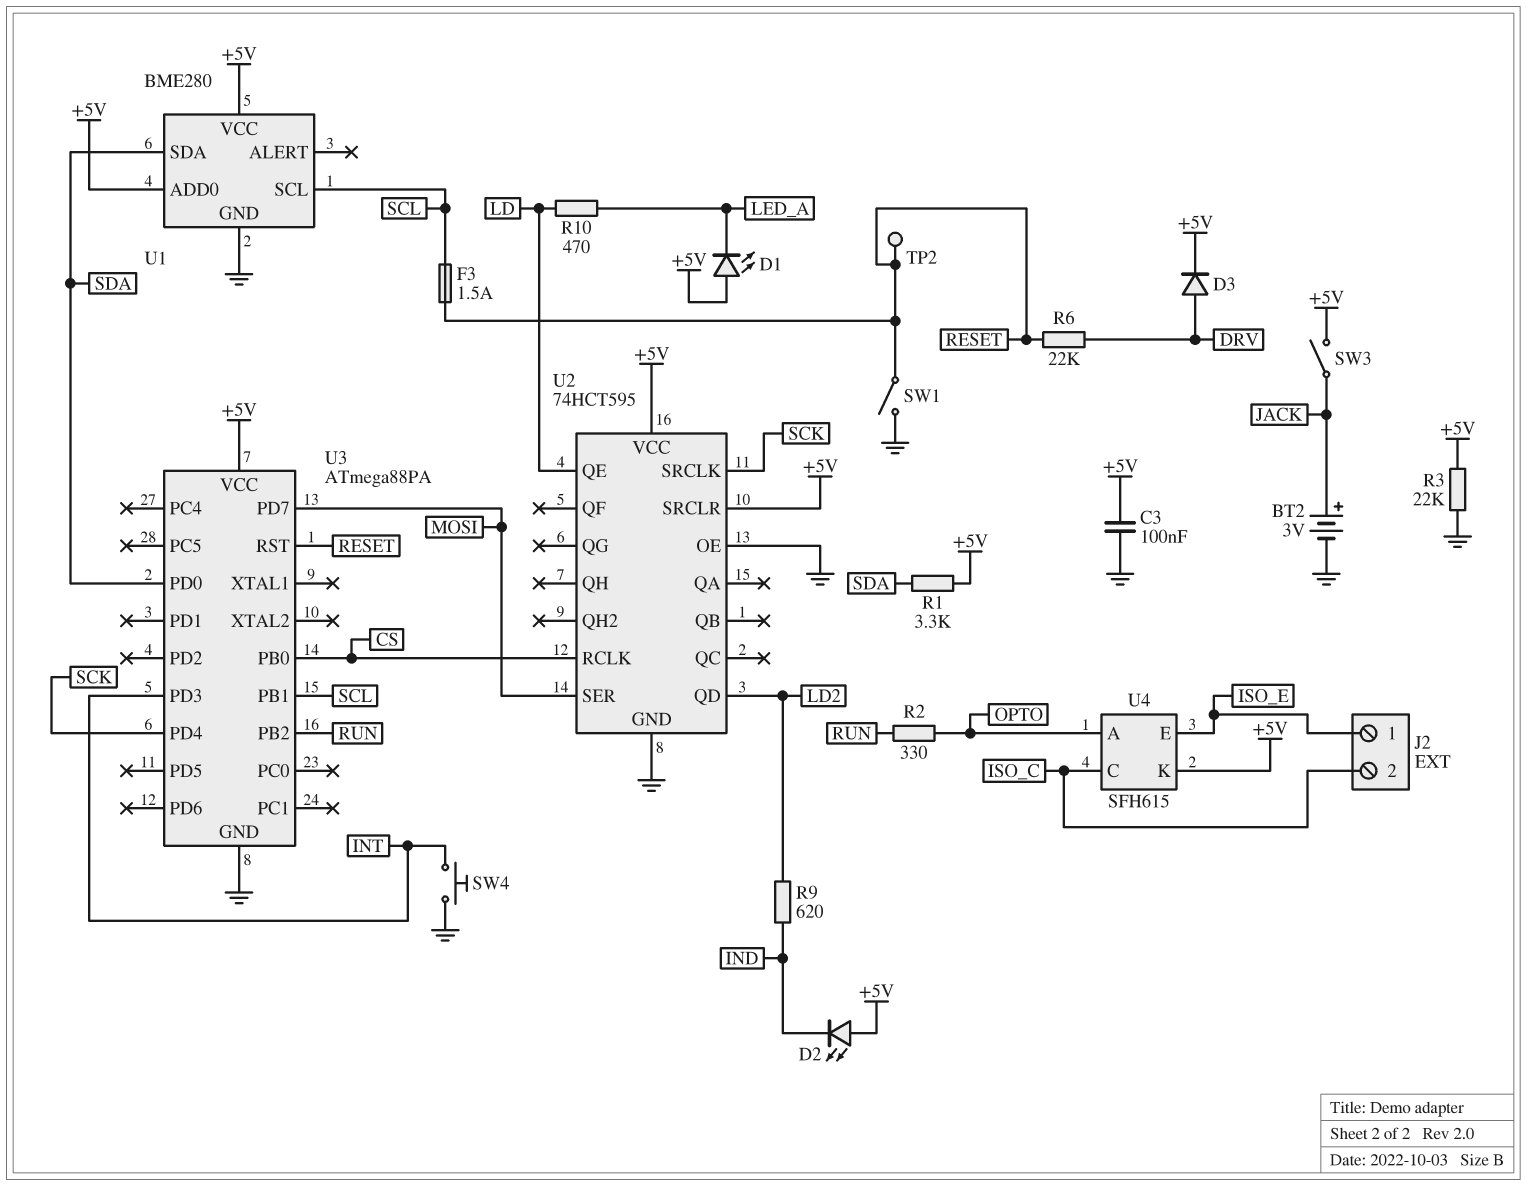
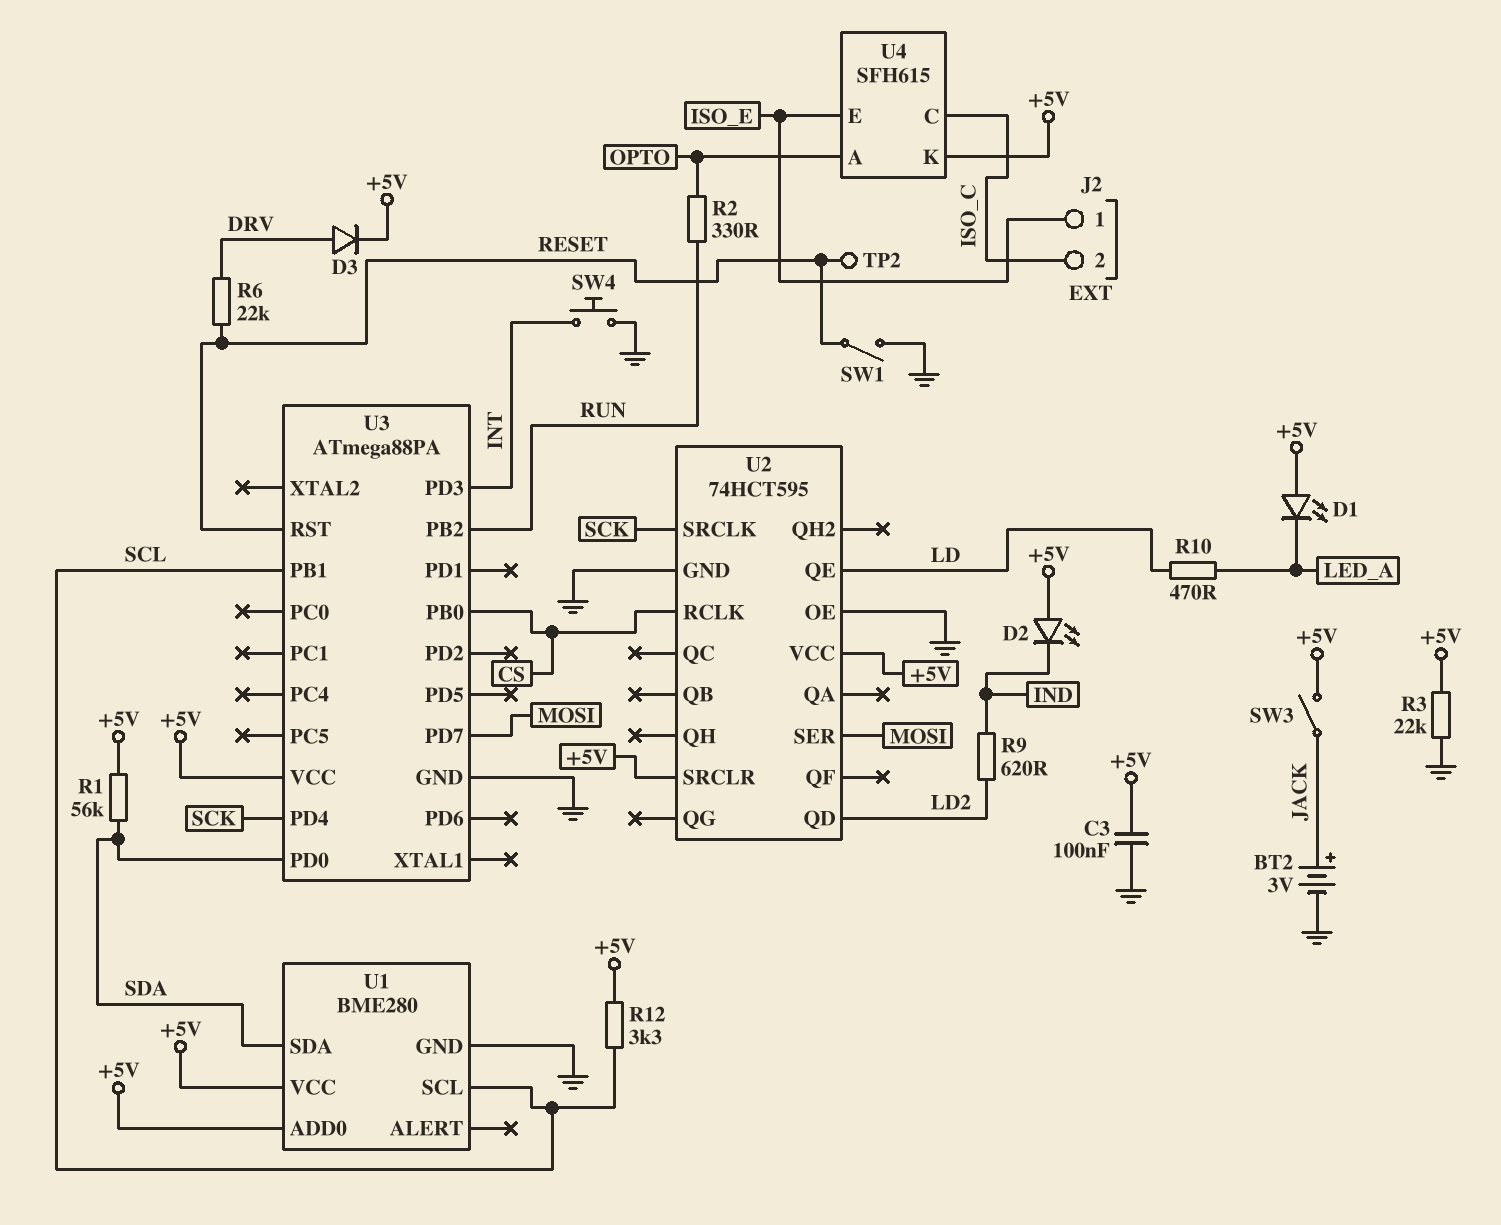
F3: 1.5A (RESET, SCL) -> none
R1: 3.3k (+5V, SDA) -> 56k (+5V, SDA)
R12: none -> 3.3k (+5V, SCL)

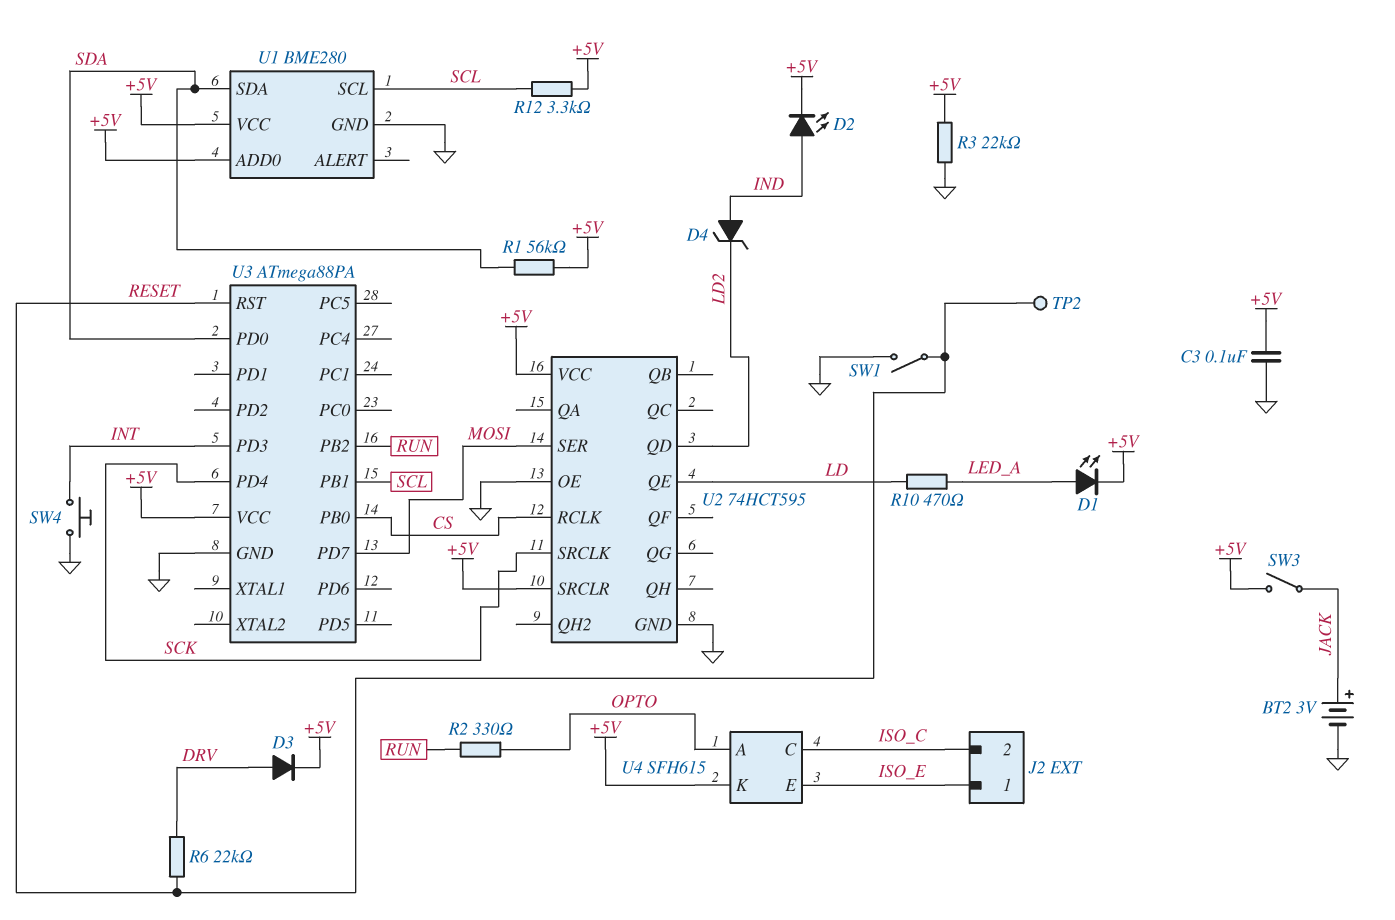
D1: LED (A +5V, K LED_A) -> LED (A LED_A, K +5V)
D2: LED (A +5V, K IND) -> LED (A IND, K +5V)
D4: none -> zener (A IND, K LD2)
R9: 620 (IND, LD2) -> none

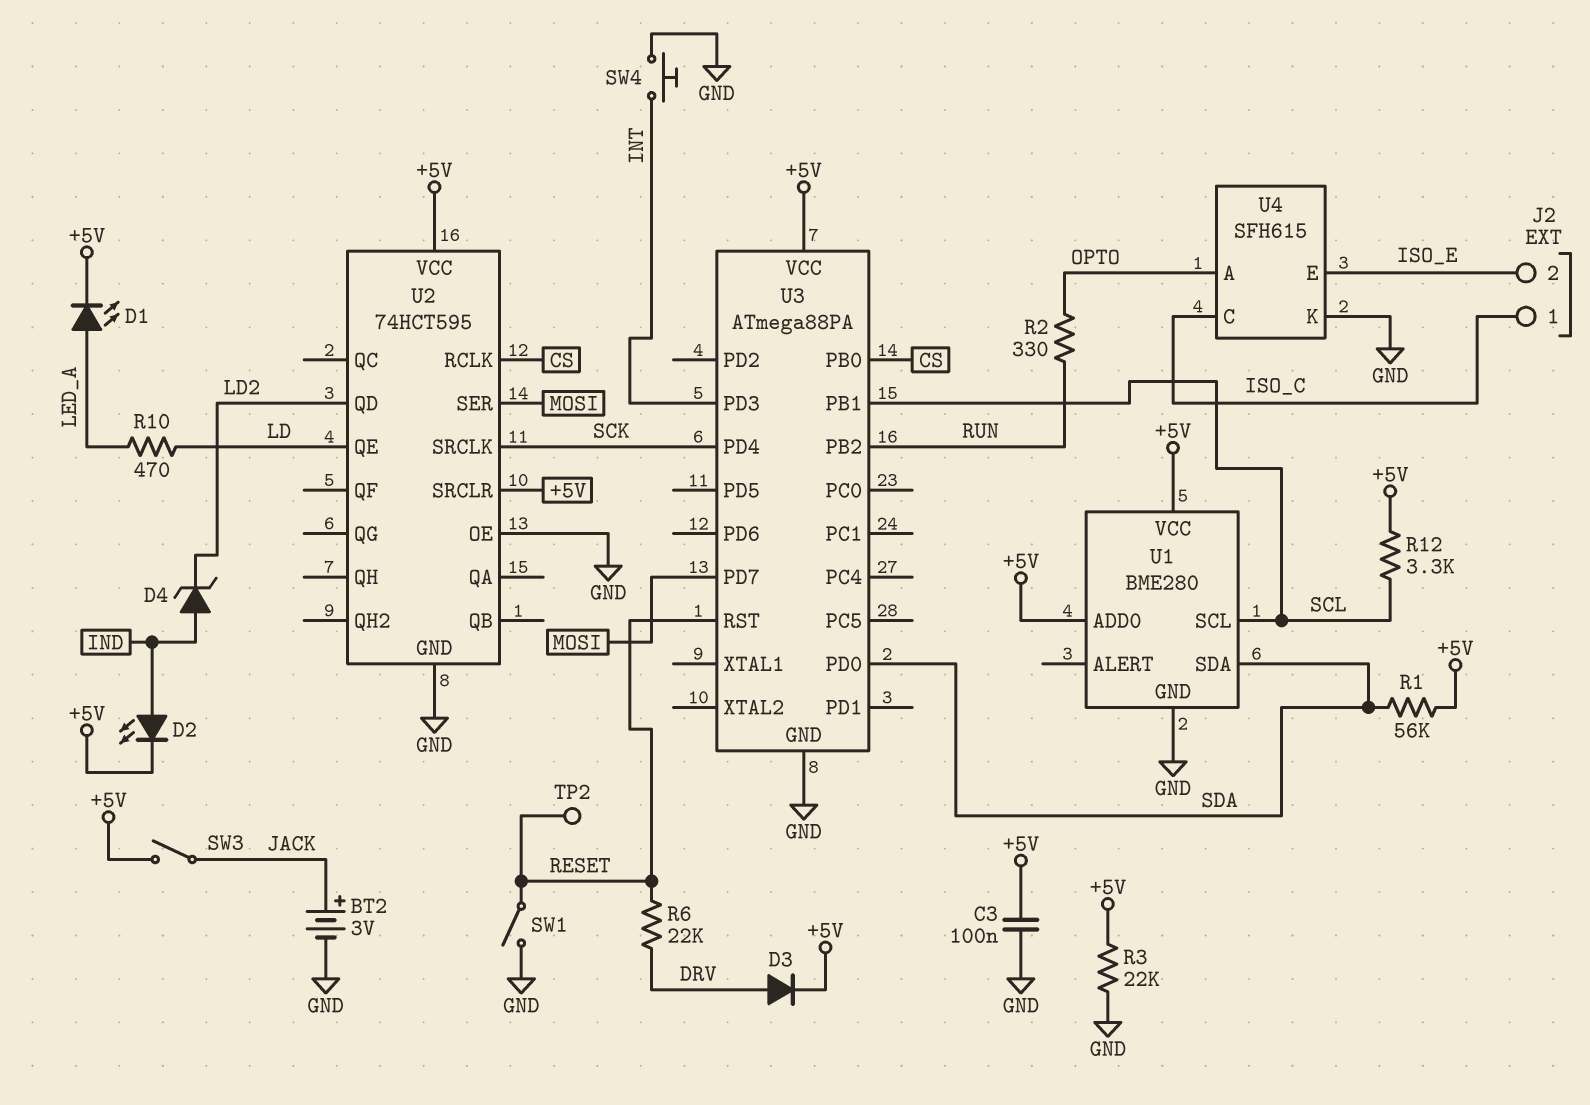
J2 pin 1: ISO_E -> ISO_C
J2 pin 2: ISO_C -> ISO_E
U4 pin K: +5V -> GND

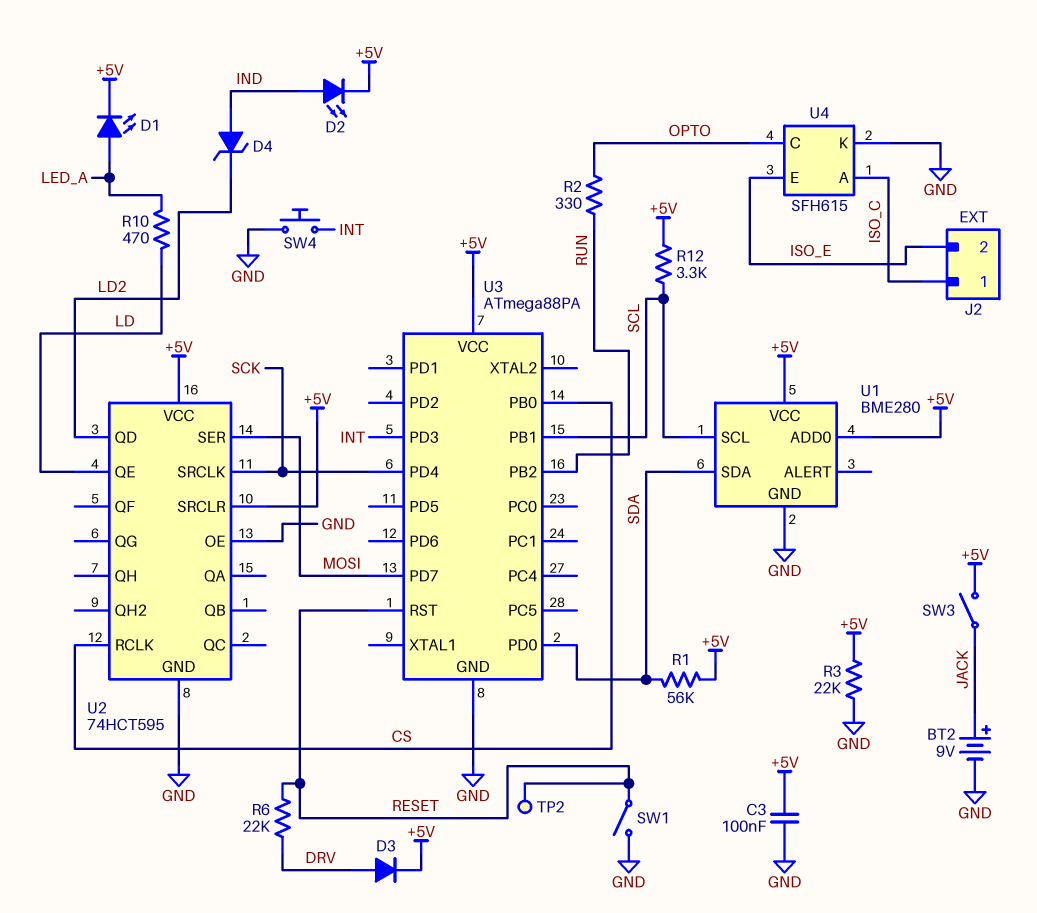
BT2: 3V (plus JACK, minus GND) -> 9V (plus JACK, minus GND)
U4 pin A: OPTO -> ISO_C
U4 pin C: ISO_C -> OPTO

